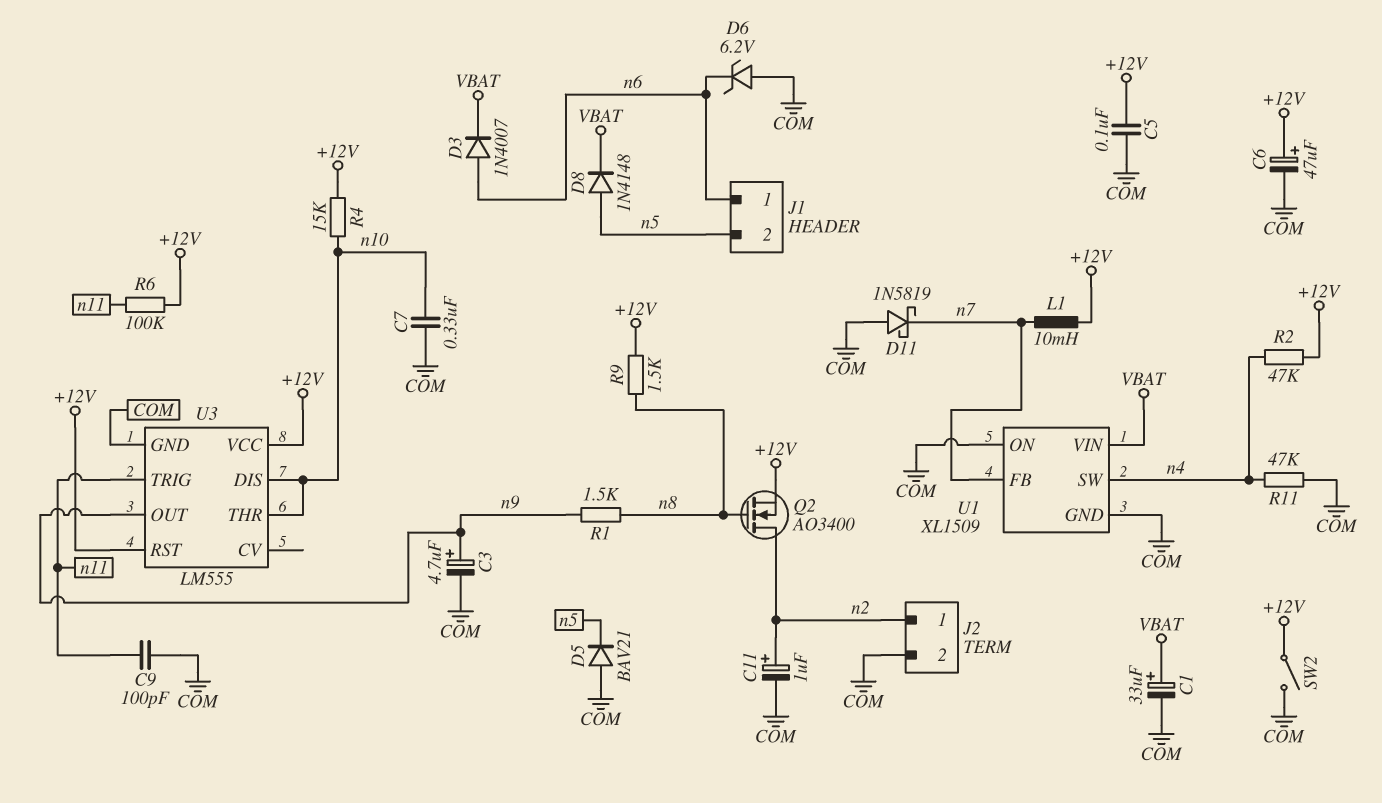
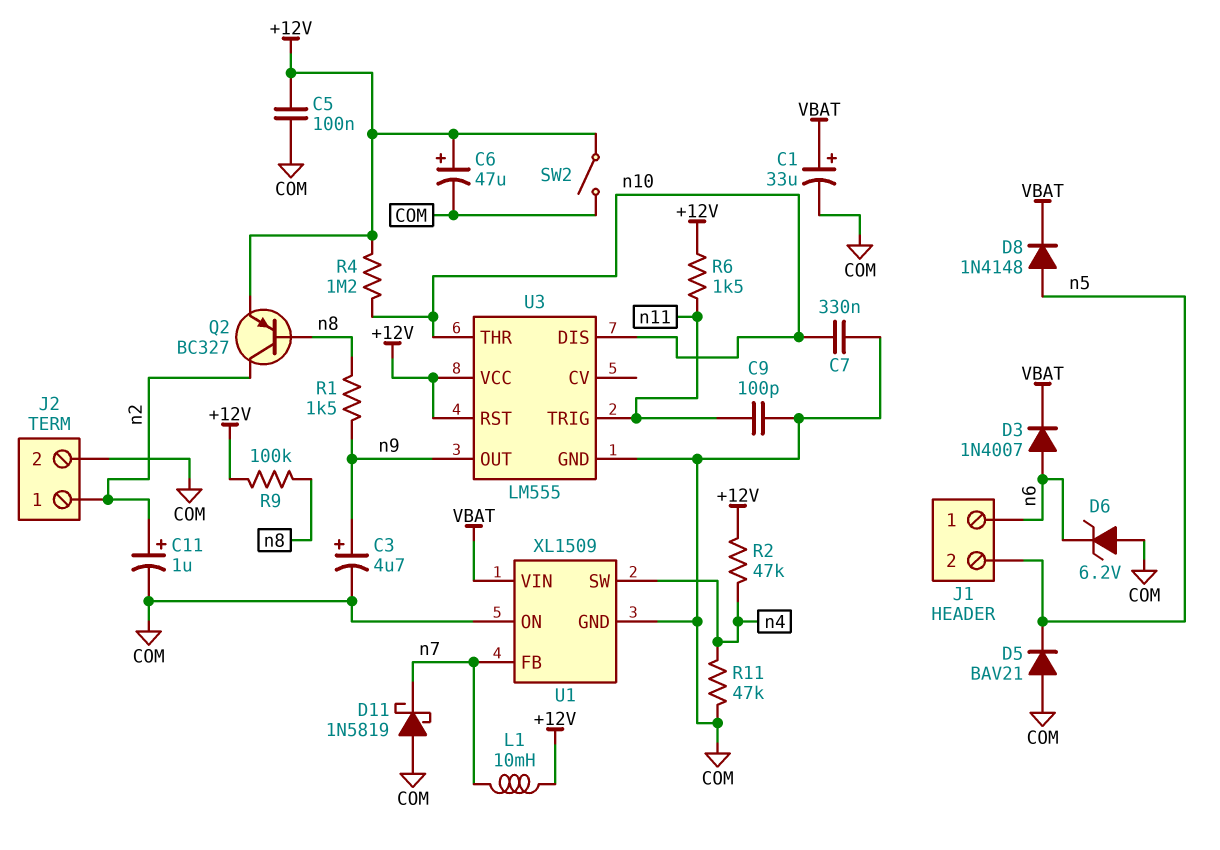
Q2: NMOS AO3400 (G n8, D n2, S +12V) -> PNP BC327 (B n8, C n2, E +12V)
R4: 15k (+12V, n10) -> 1.2M (+12V, n10)
R6: 100k (+12V, n11) -> 1.5k (+12V, n11)
R9: 1.5k (+12V, n8) -> 100k (+12V, n8)

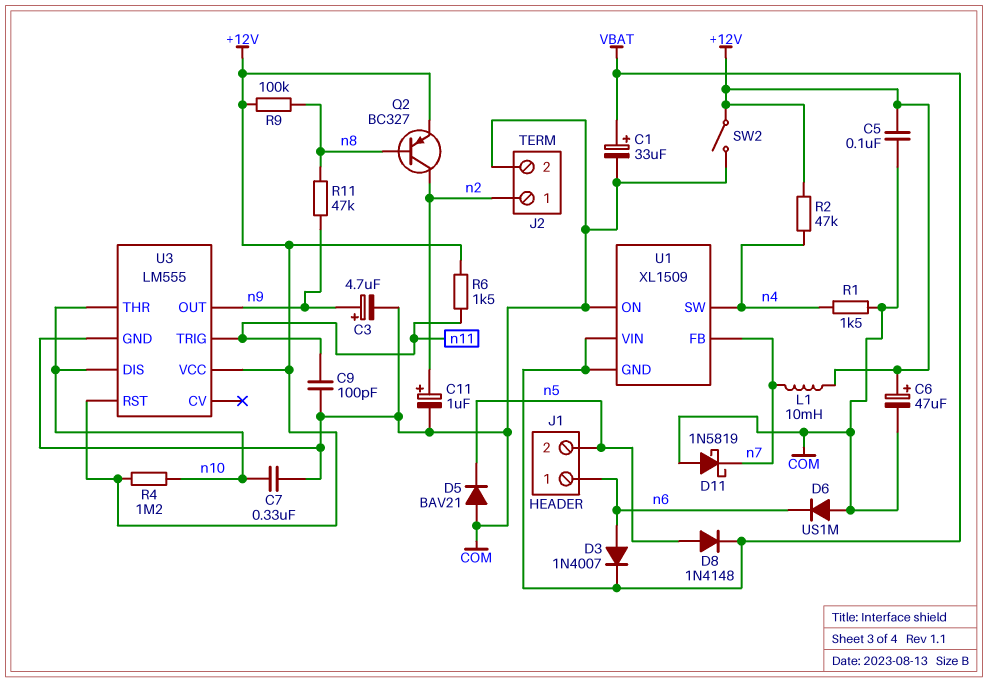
D6: zener 6.2V (A COM, K n6) -> diode US1M (A COM, K n6)
R1: 1.5k (n8, n9) -> 1.5k (COM, n4)
R11: 47k (COM, n4) -> 47k (n8, n9)
U1 pin GND: COM -> VBAT

